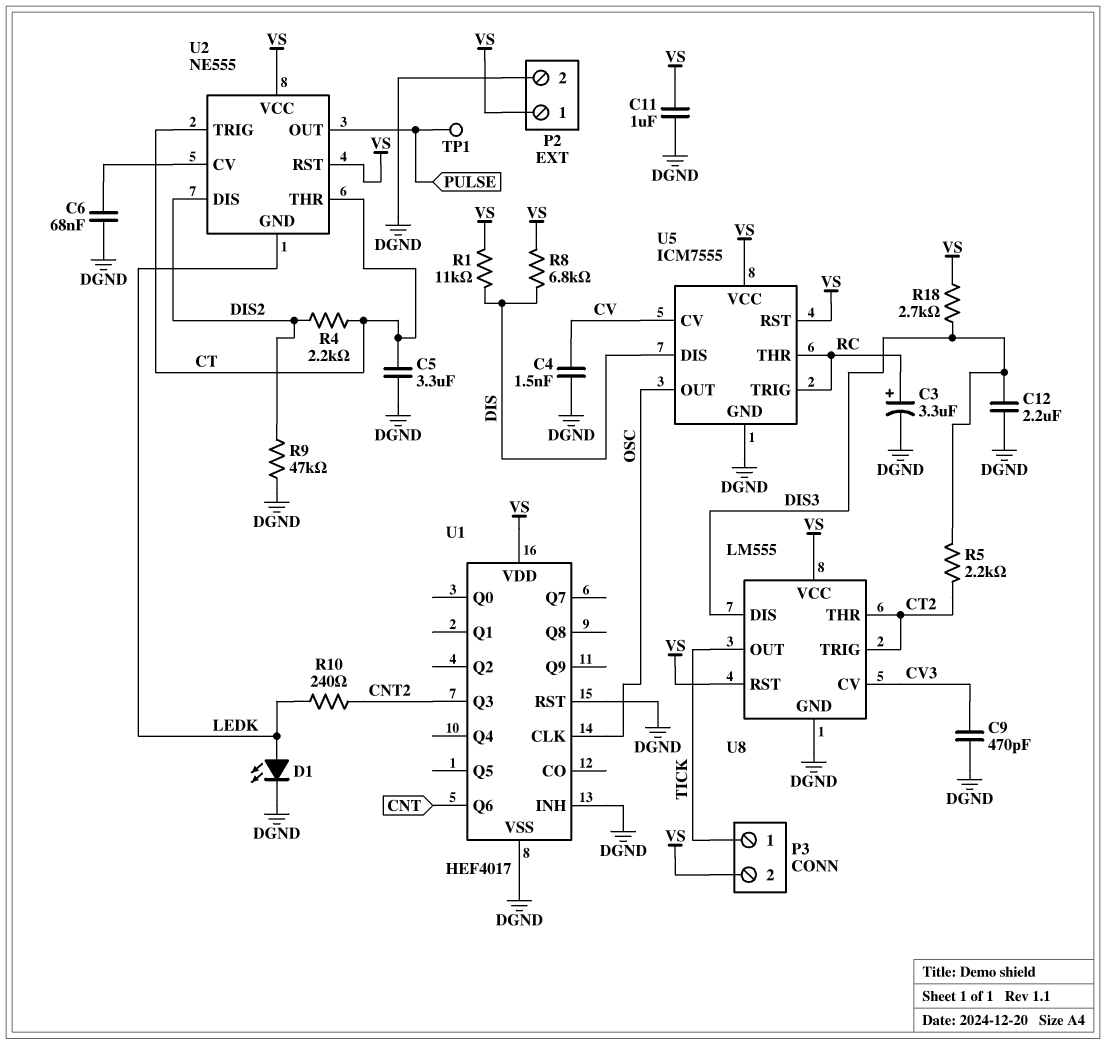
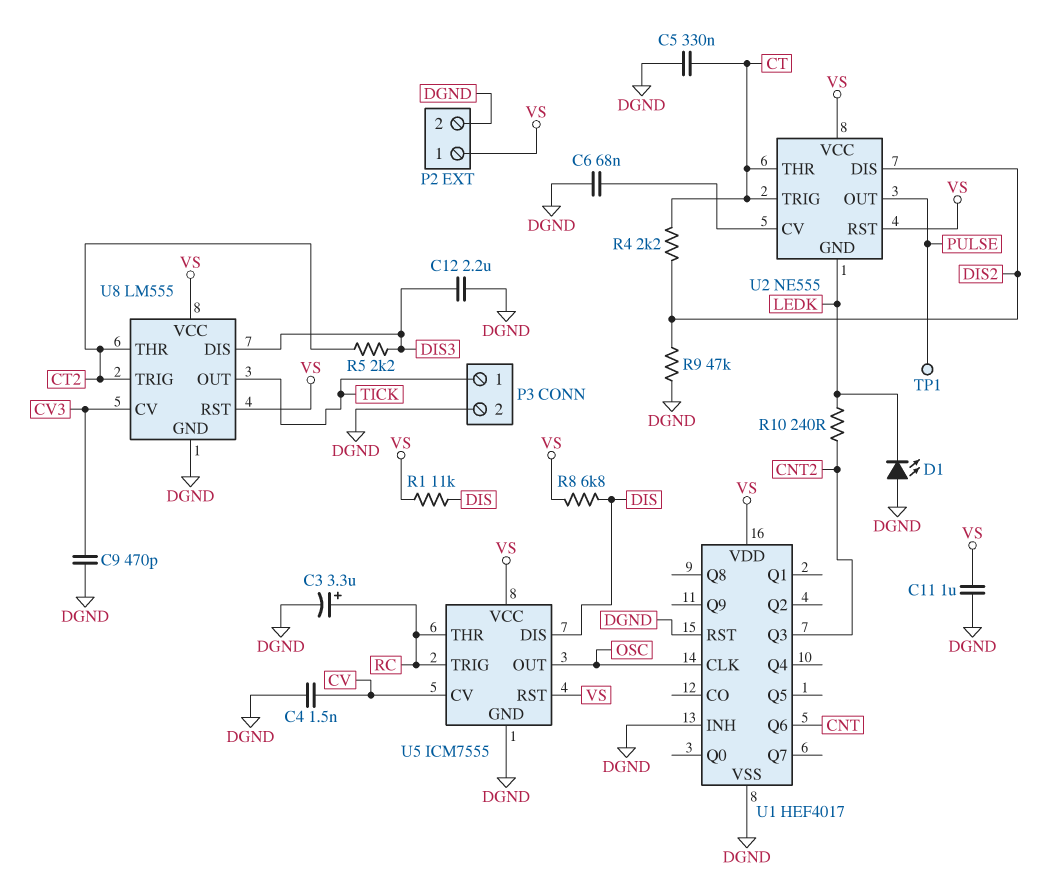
C5: 3.3uF (CT, DGND) -> 330nF (CT, DGND)
D1: LED (A LEDK, K DGND) -> LED (A DGND, K LEDK)
P3 pin 2: VS -> DGND
R18: 2.7k (DIS3, VS) -> none

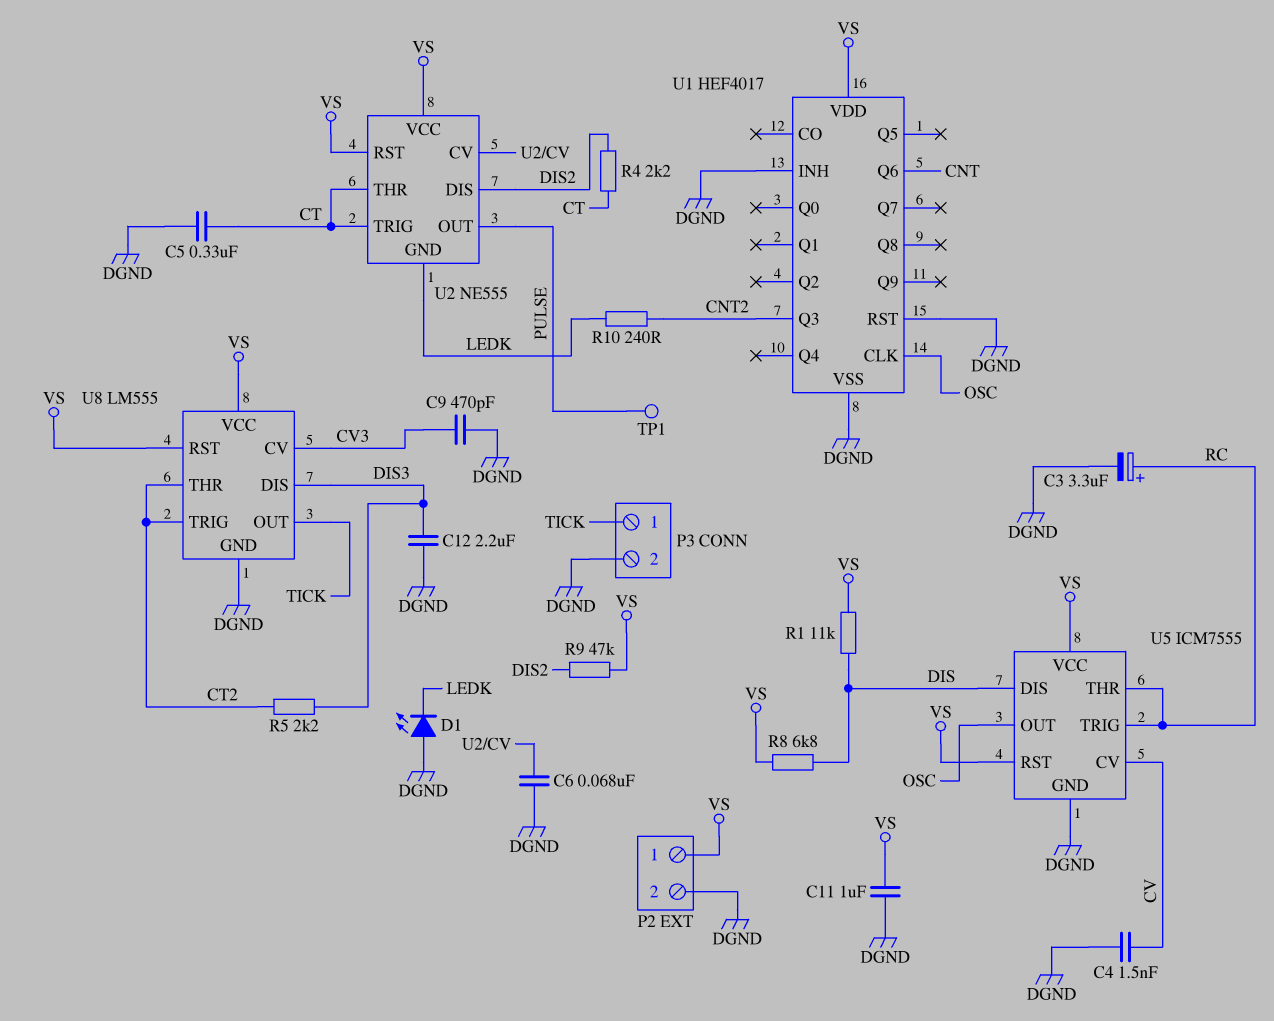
R9: 47k (DGND, DIS2) -> 47k (DIS2, VS)

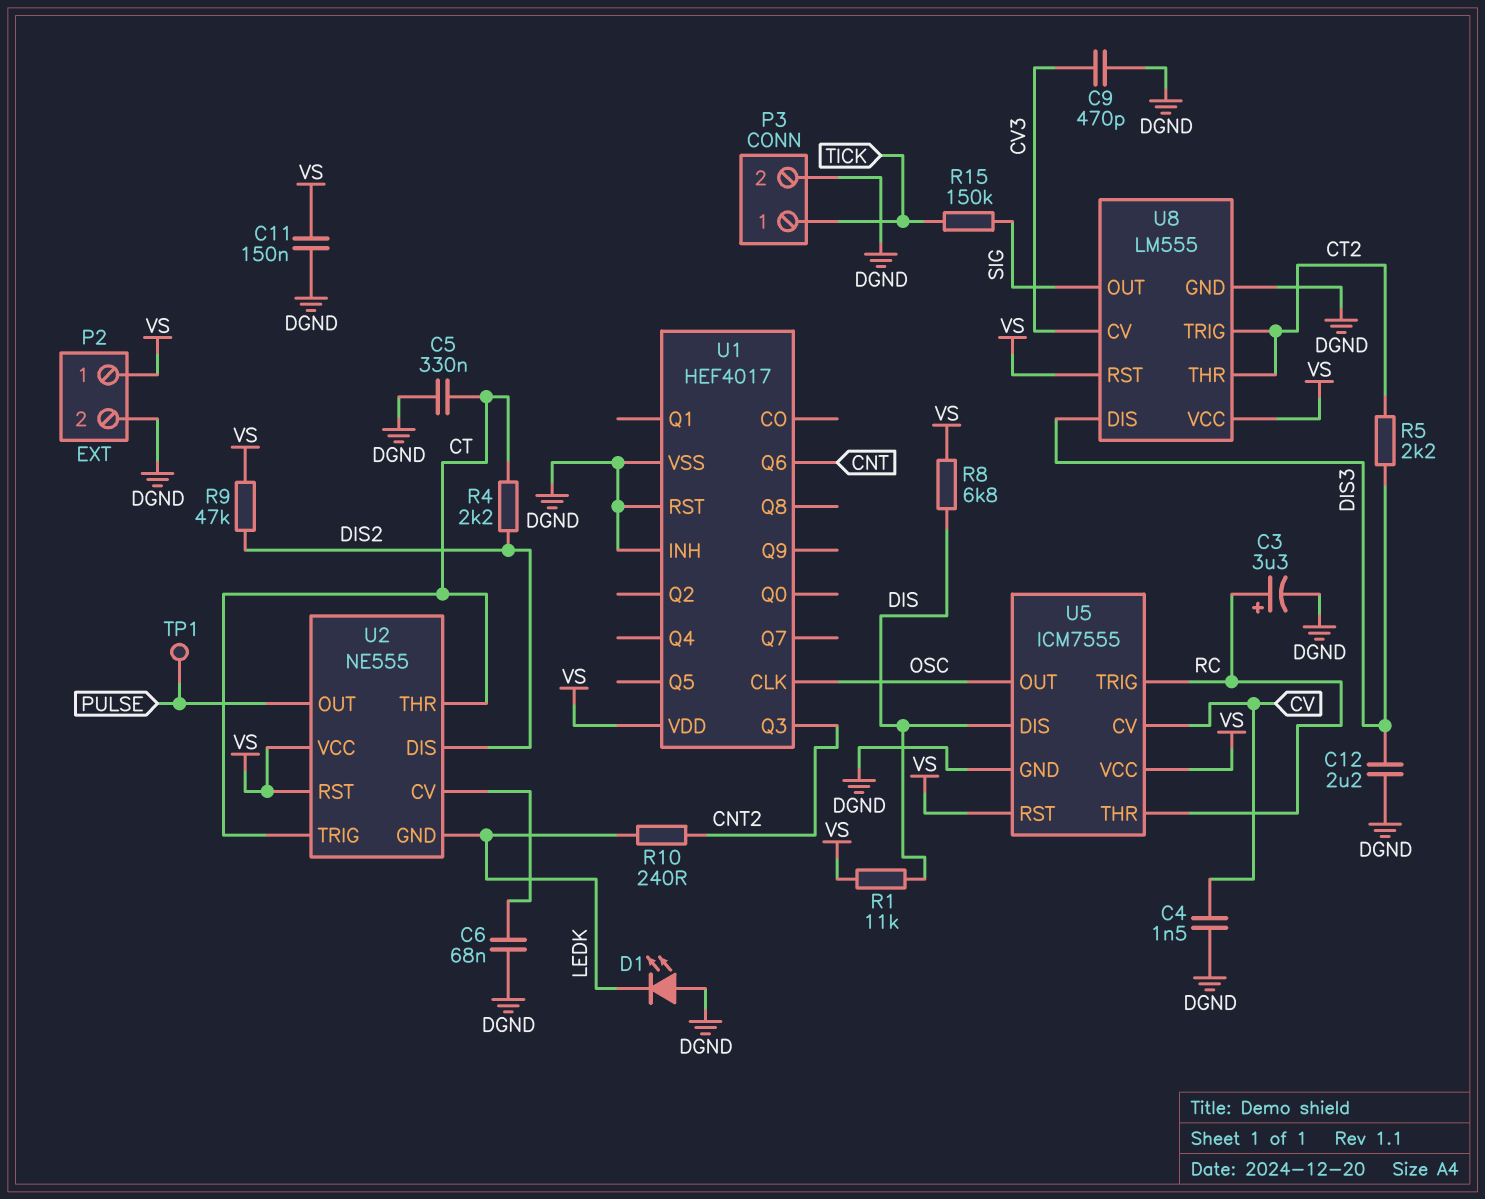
C11: 1uF (DGND, VS) -> 150nF (DGND, VS)
R15: none -> 150k (SIG, TICK)
U8 pin OUT: TICK -> SIG

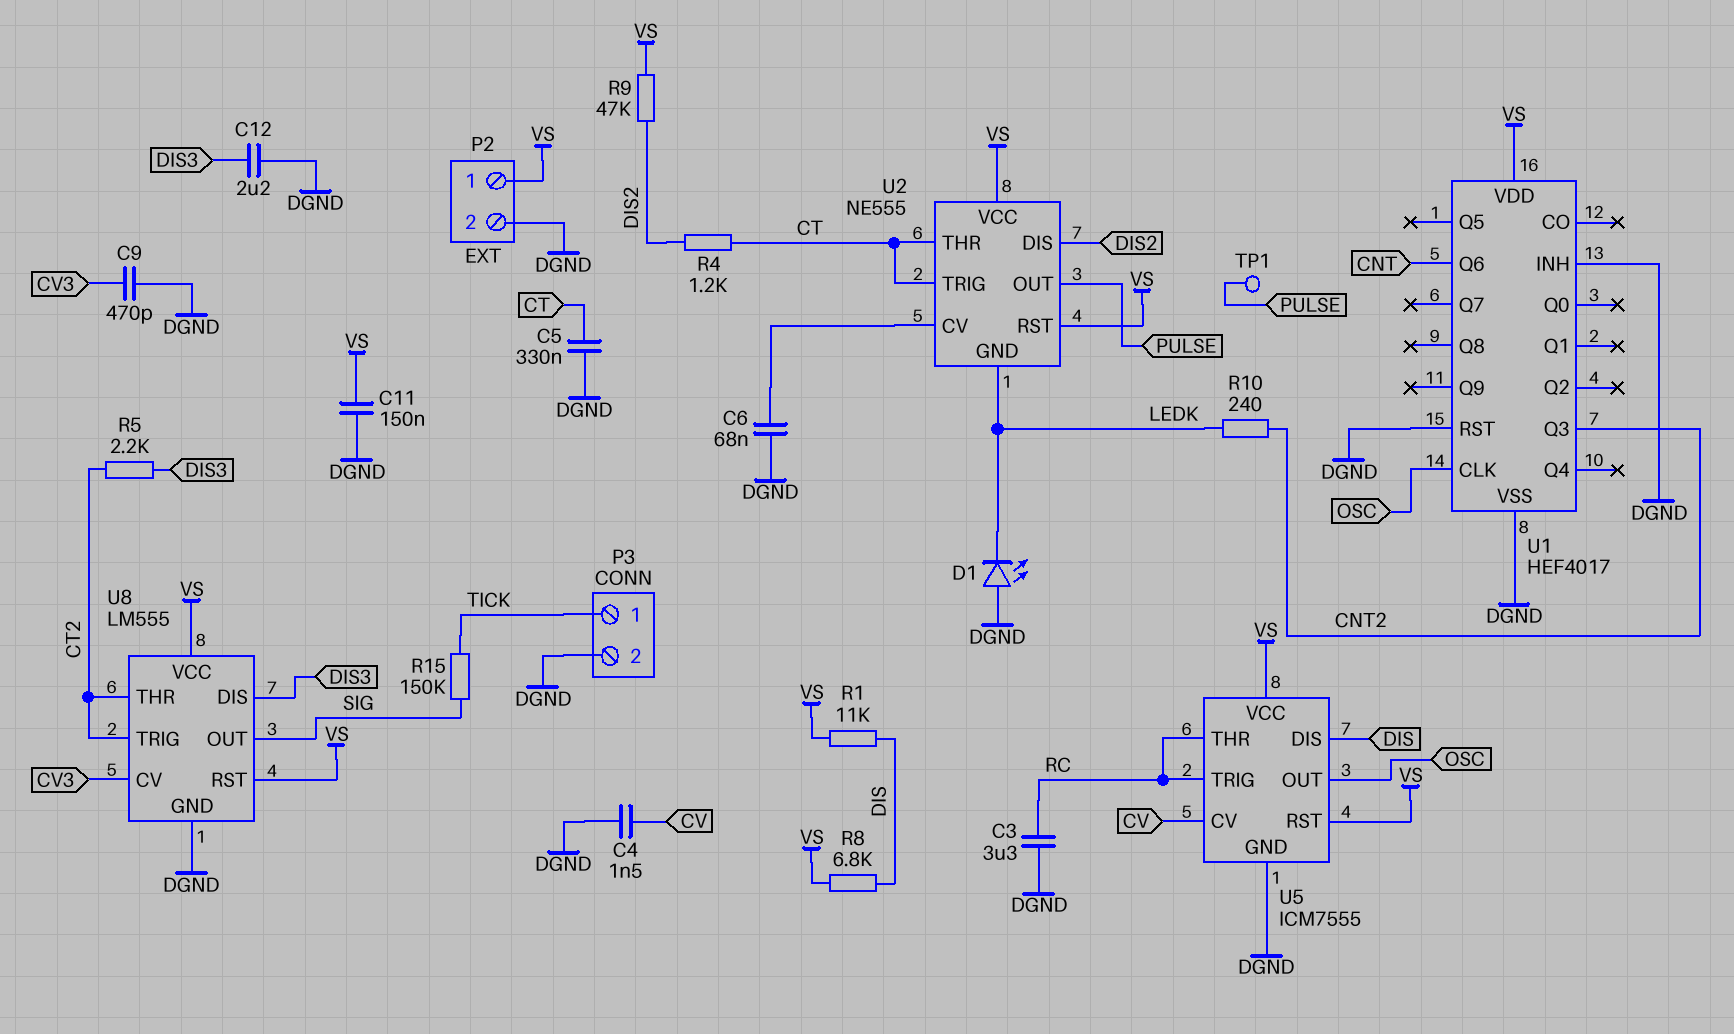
C3: 3.3uF (plus RC, minus DGND) -> 3.3uF (DGND, RC)
R4: 2.2k (CT, DIS2) -> 1.2k (CT, DIS2)

